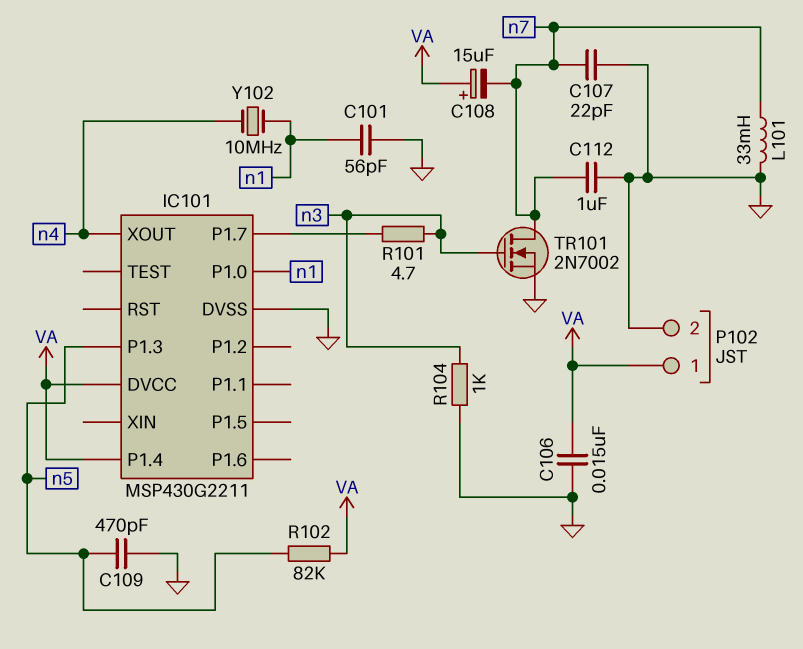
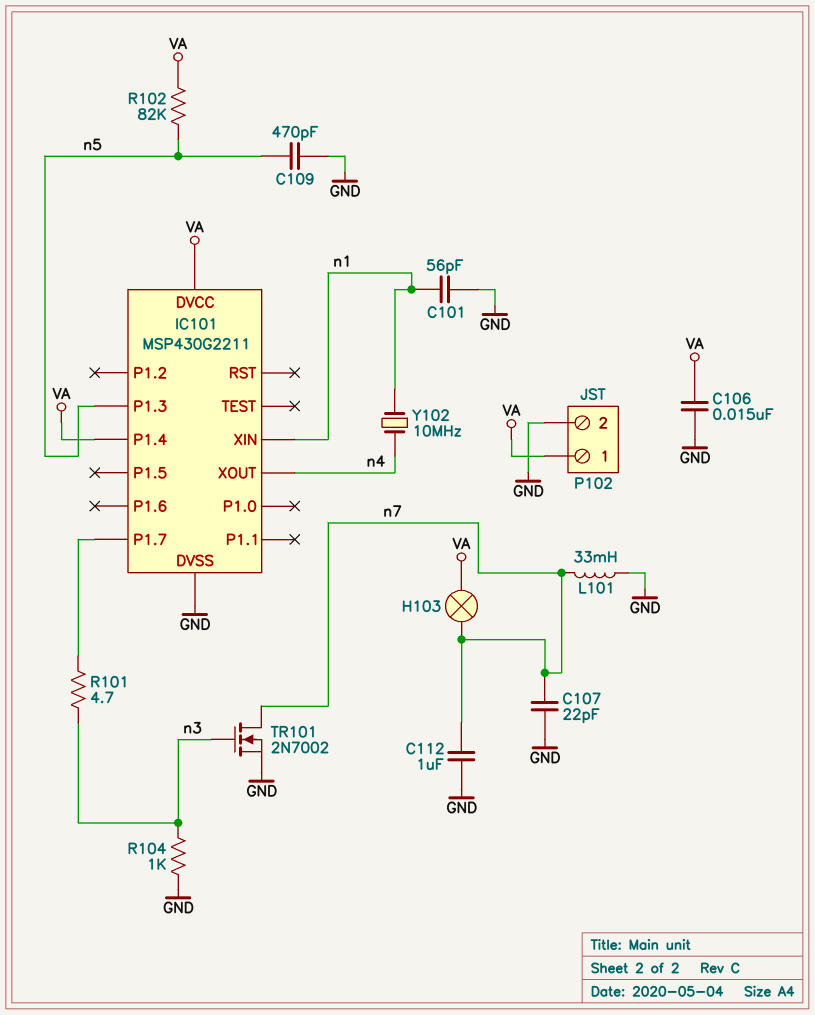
C108: 15uF (plus VA, minus n7) -> none
H103: none -> lamp (VA, n7)
IC101 pin P1.0: n1 -> none
IC101 pin XIN: none -> n1

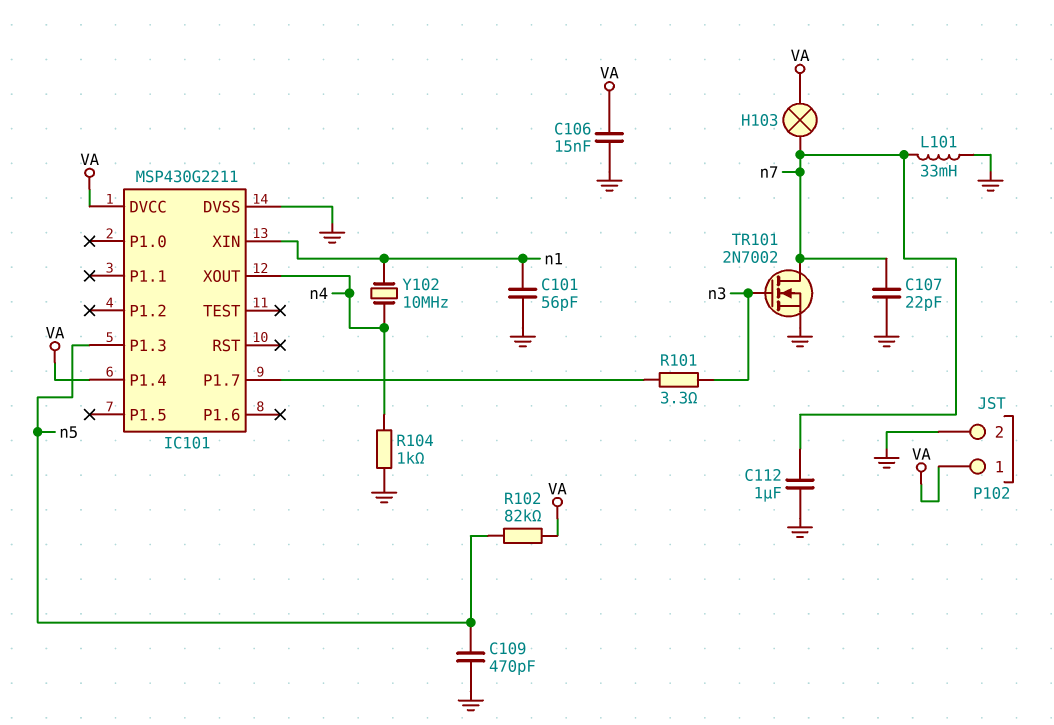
R101: 4.7 (IC101/P1.7, n3) -> 3.3 (IC101/P1.7, n3)
R104: 1k (GND, n3) -> 1k (GND, n4)

